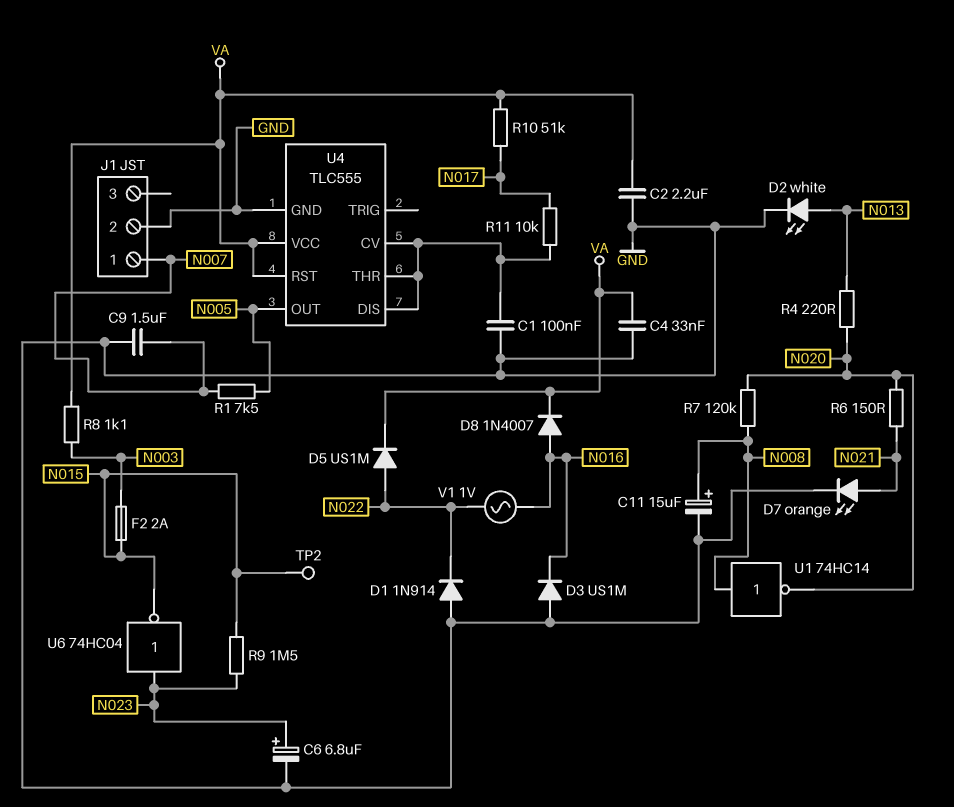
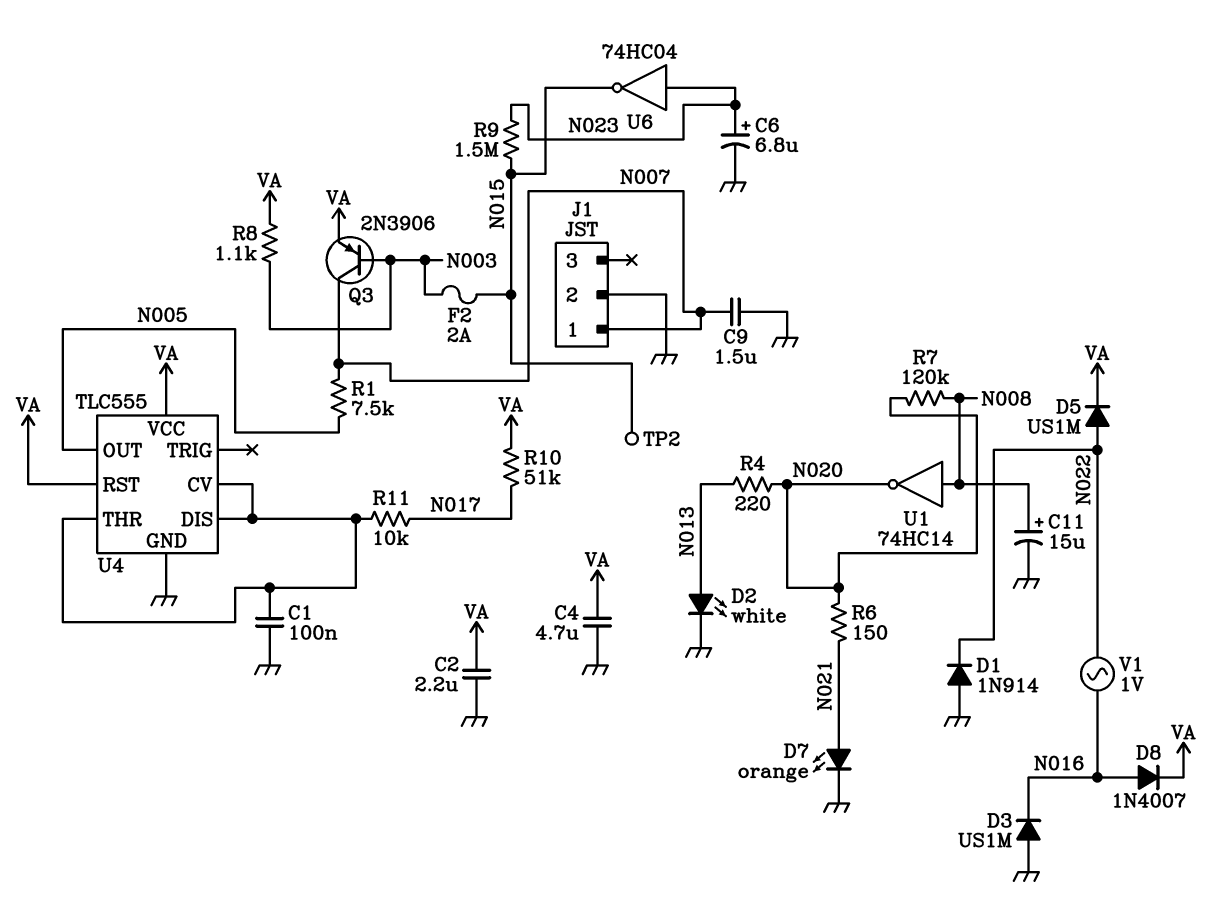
C4: 33nF (GND, VA) -> 4.7uF (GND, VA)
Q3: none -> PNP 2N3906 (B N003, C N007, E VA)

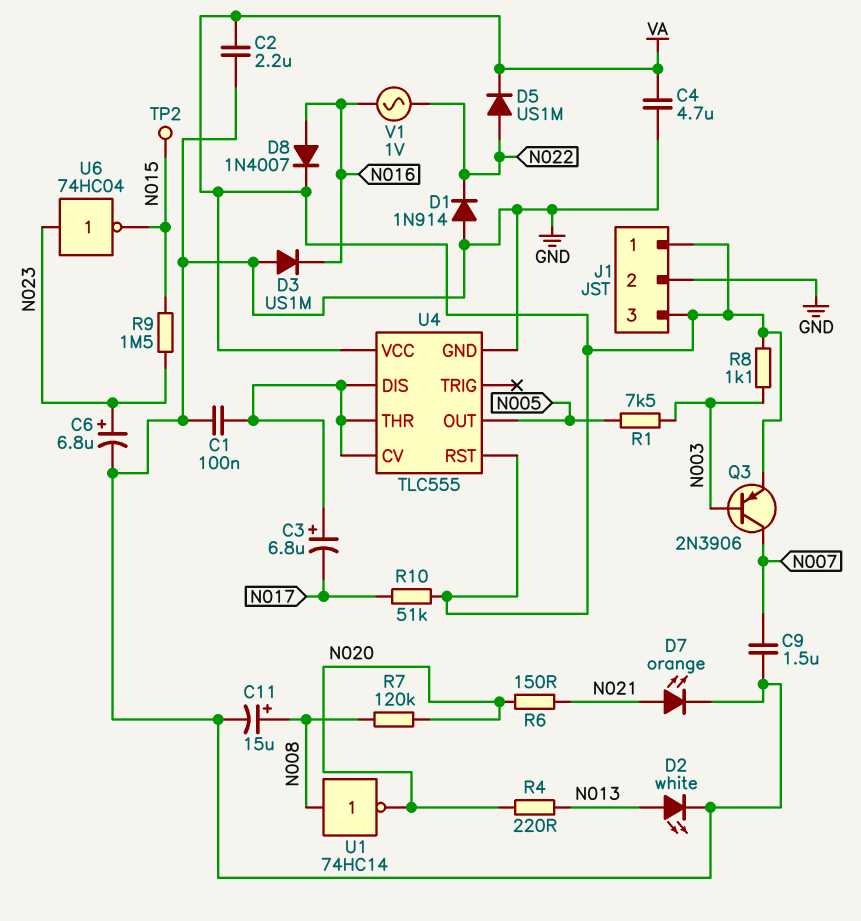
C3: none -> 6.8uF (plus U4/CV, minus N017)
F2: 2A (N003, N015) -> none
J1 pin 1: N007 -> VA
J1 pin 3: none -> VA
R1: 7.5k (N005, N007) -> 7.5k (N003, N005)
R11: 10k (N017, U4/CV) -> none

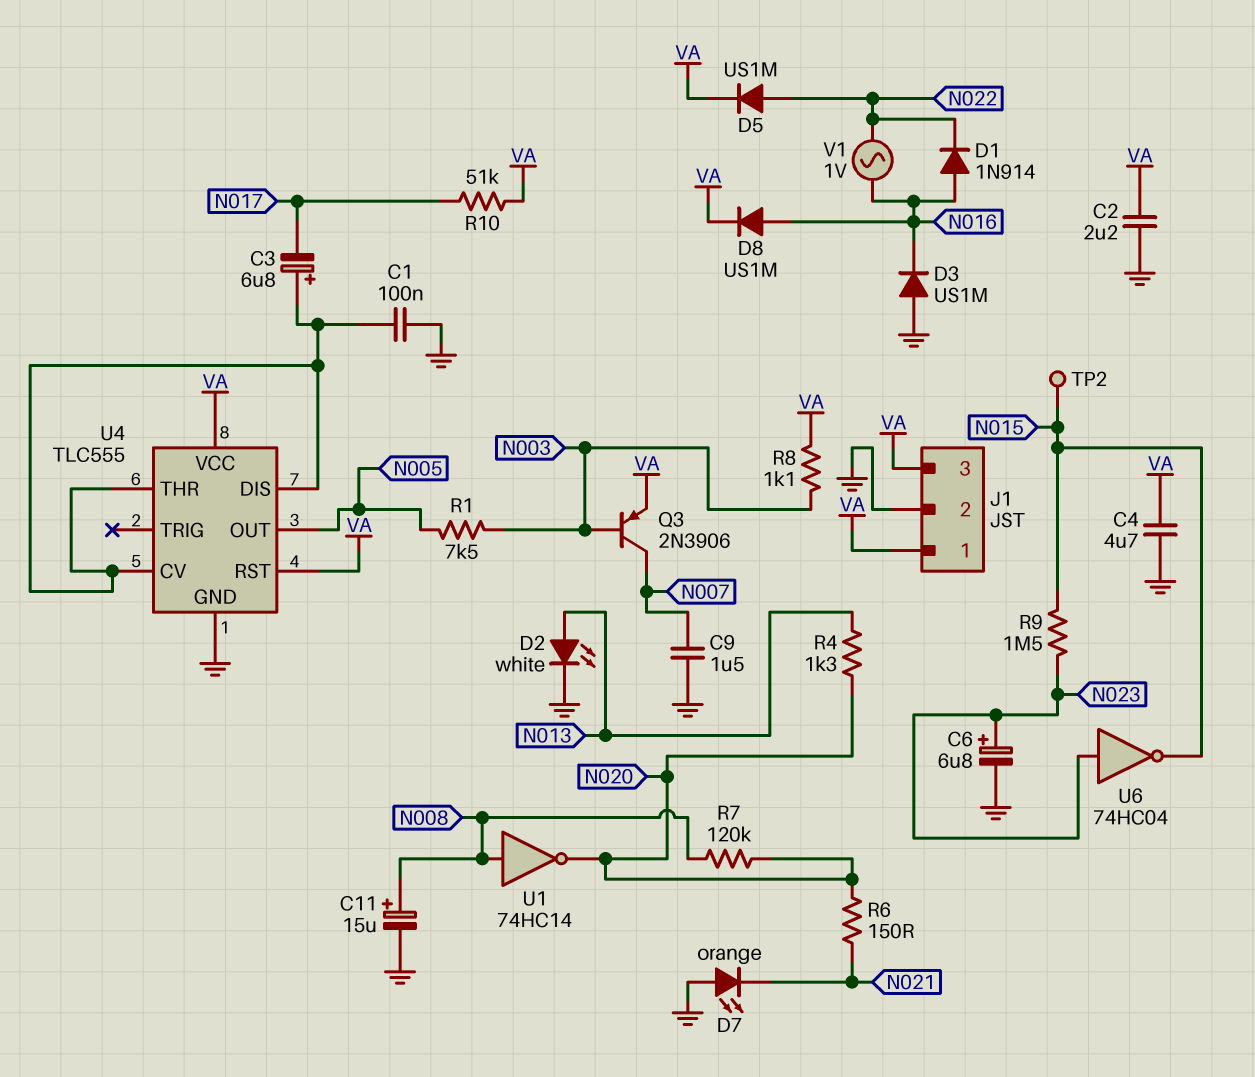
D1: diode 1N914 (A GND, K N022) -> diode 1N914 (A N016, K N022)
D7: LED orange (A N021, K GND) -> LED orange (A GND, K N021)
D8: diode 1N4007 (A N016, K VA) -> diode US1M (A N016, K VA)
R4: 220 (N013, N020) -> 1.3k (N013, N020)

